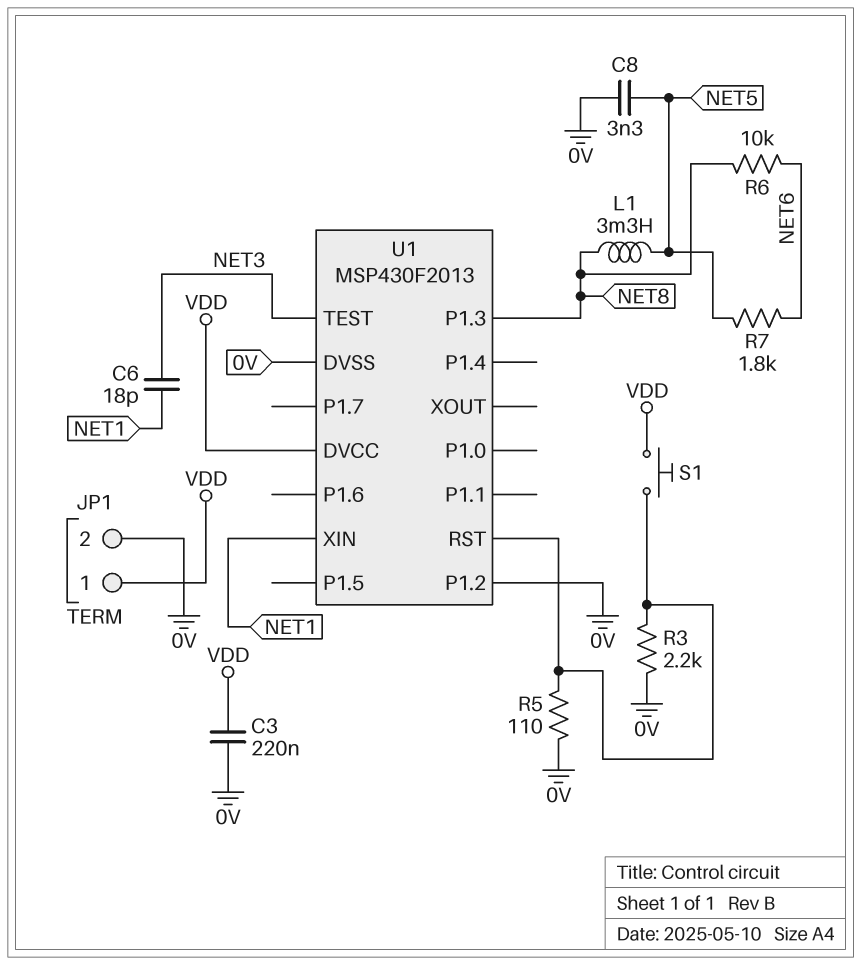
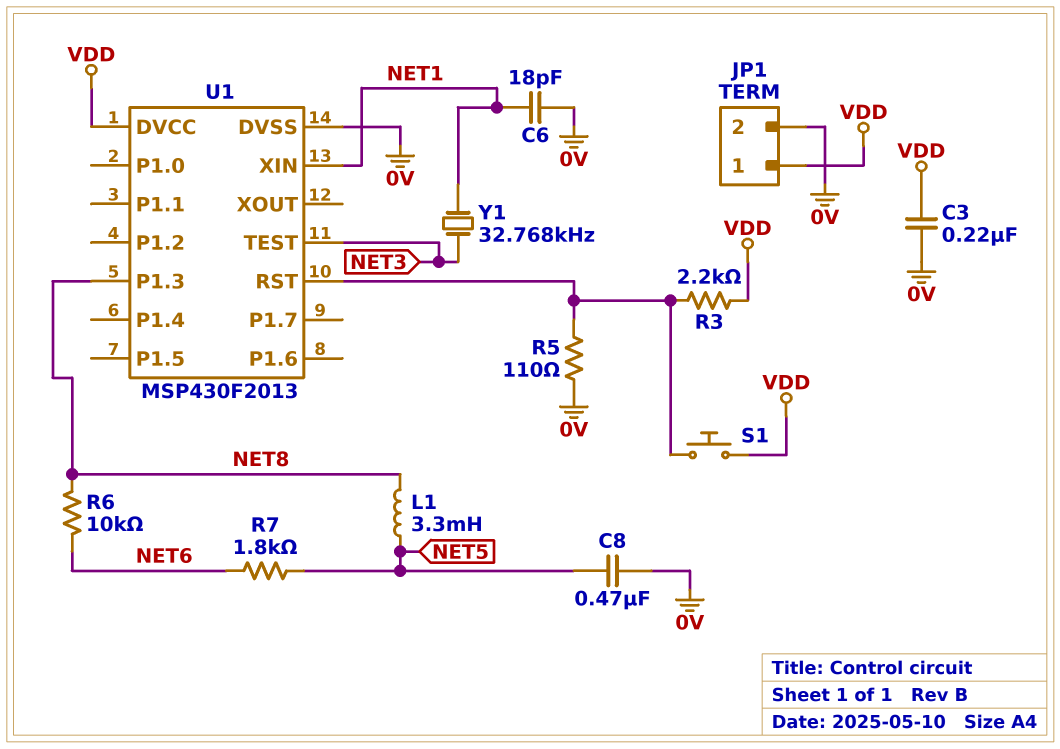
C6: 18pF (NET1, NET3) -> 18pF (0V, NET1)
C8: 3.3nF (0V, NET5) -> 470nF (0V, NET5)
R3: 2.2k (0V, U1/RST) -> 2.2k (U1/RST, VDD)
U1 pin P1.2: 0V -> none
Y1: none -> 32.768kHz (NET1, NET3)

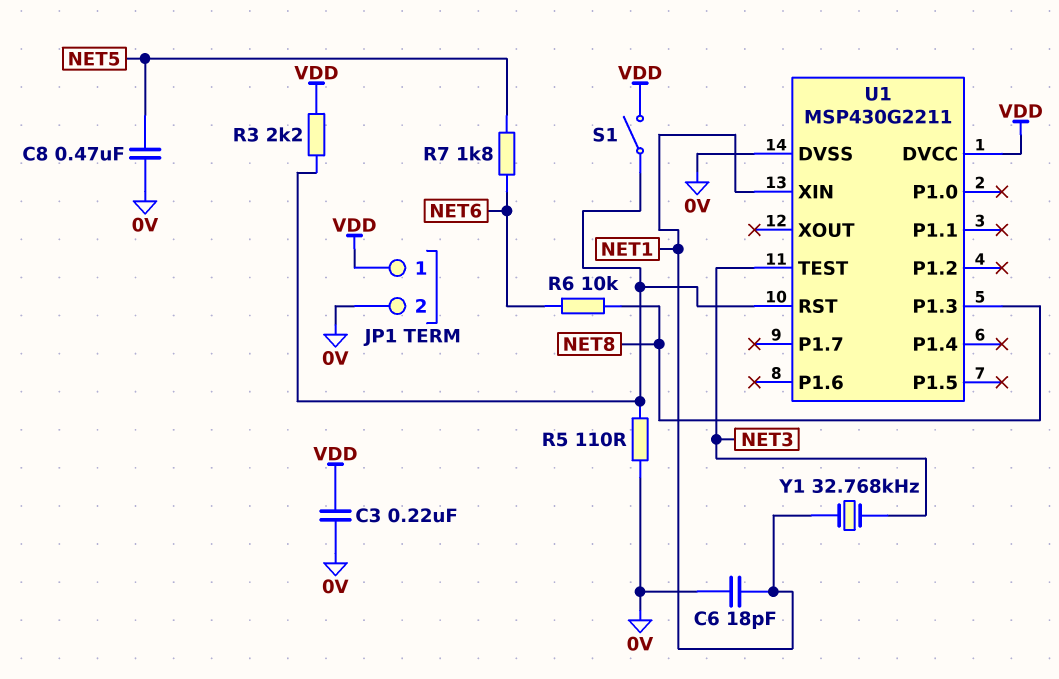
L1: 3.3mH (NET5, NET8) -> none
S1: button (U1/RST, VDD) -> switch (U1/RST, VDD)
U1: MSP430F2013 -> MSP430G2211

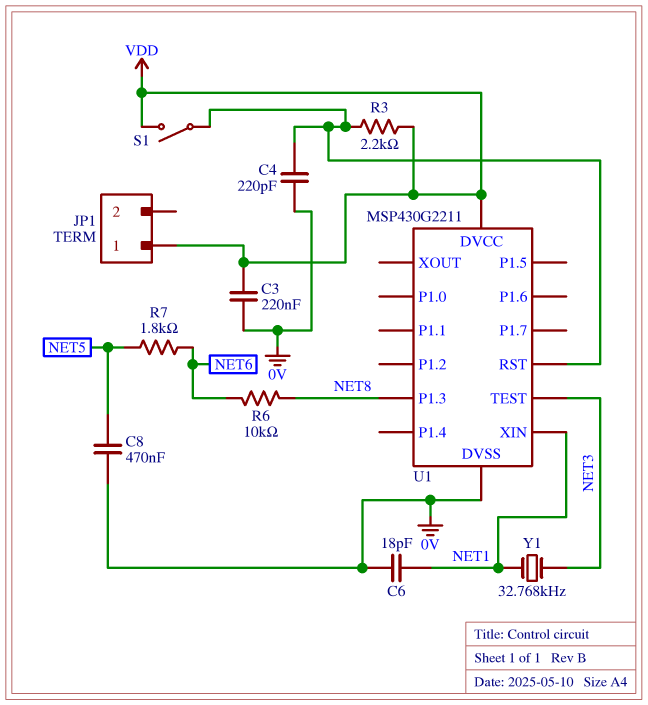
C4: none -> 220pF (0V, U1/RST)
JP1 pin 2: 0V -> none
R5: 110 (0V, U1/RST) -> none

